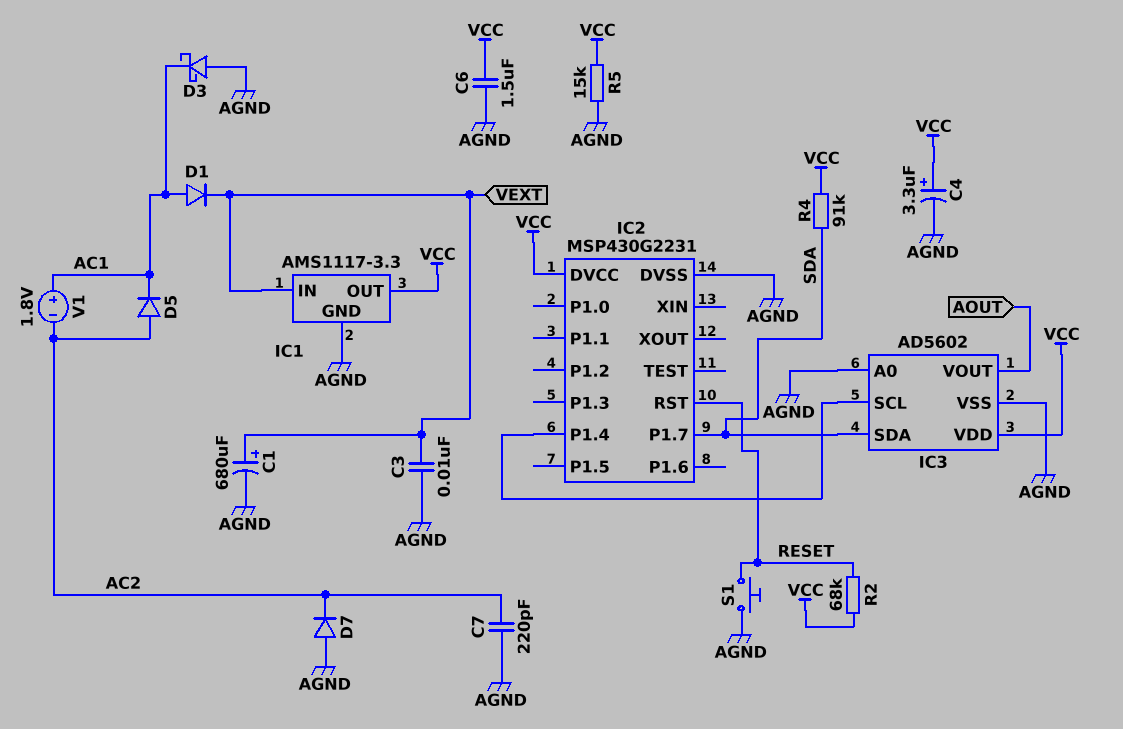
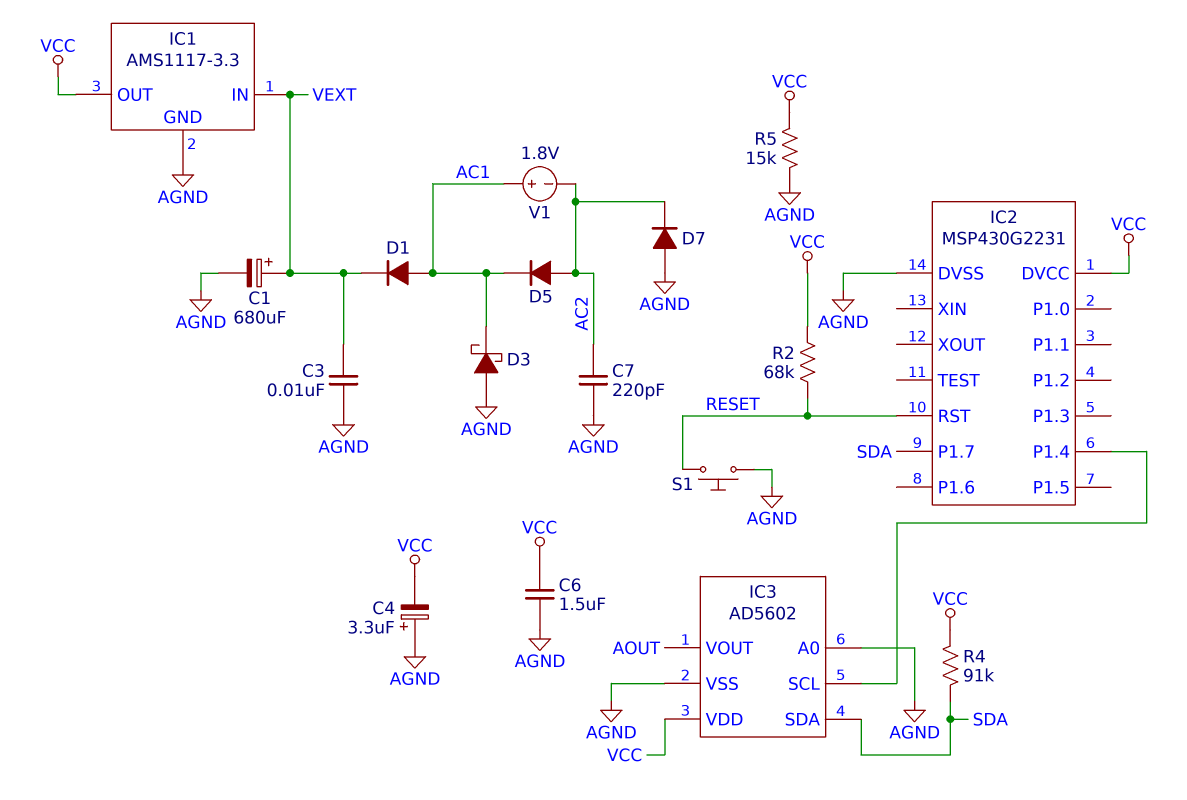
C4: 3.3uF (plus VCC, minus AGND) -> 3.3uF (plus AGND, minus VCC)

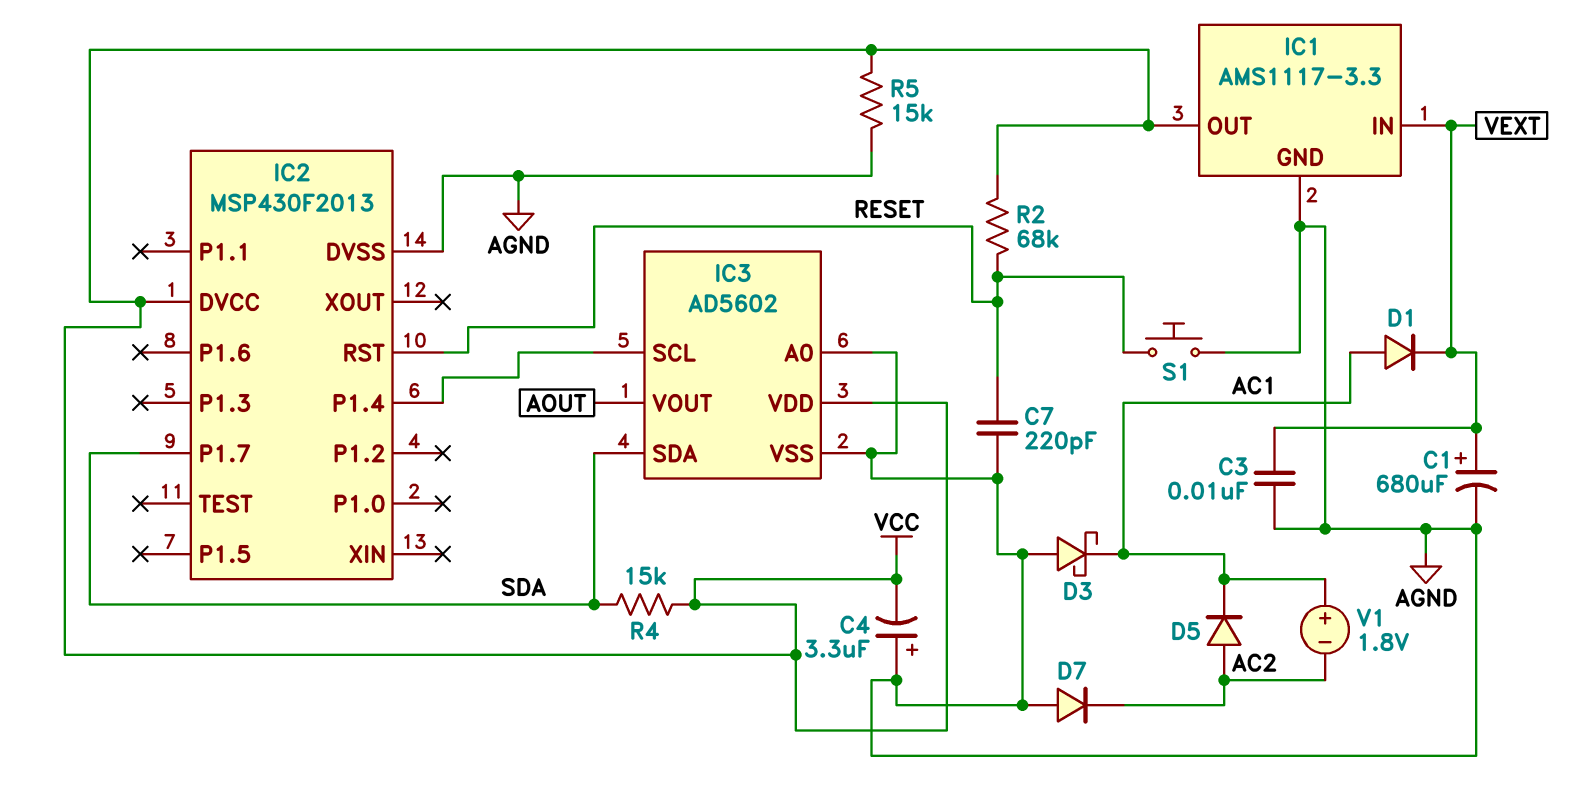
C6: 1.5uF (AGND, VCC) -> none
C7: 220pF (AC2, AGND) -> 220pF (AGND, RESET)
IC2: MSP430G2231 -> MSP430F2013
R4: 91k (SDA, VCC) -> 15k (SDA, VCC)

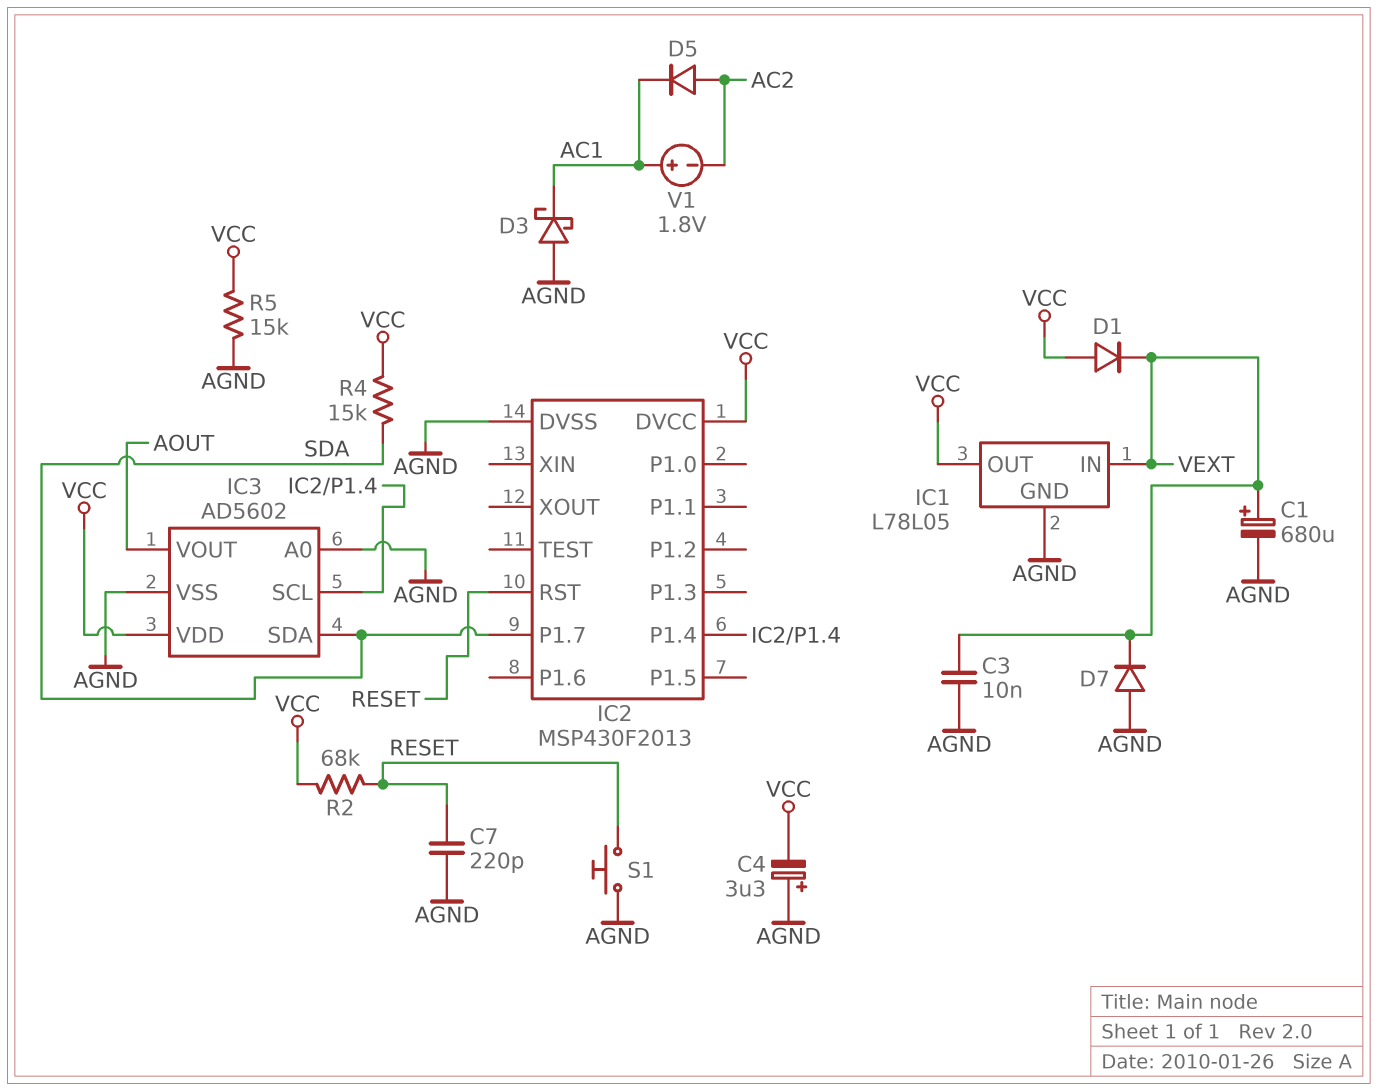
D1: diode (A AC1, K VEXT) -> diode (A VCC, K VEXT)
D7: diode (A AGND, K AC2) -> diode (A AGND, K VEXT)
IC1: AMS1117-3.3 -> L78L05

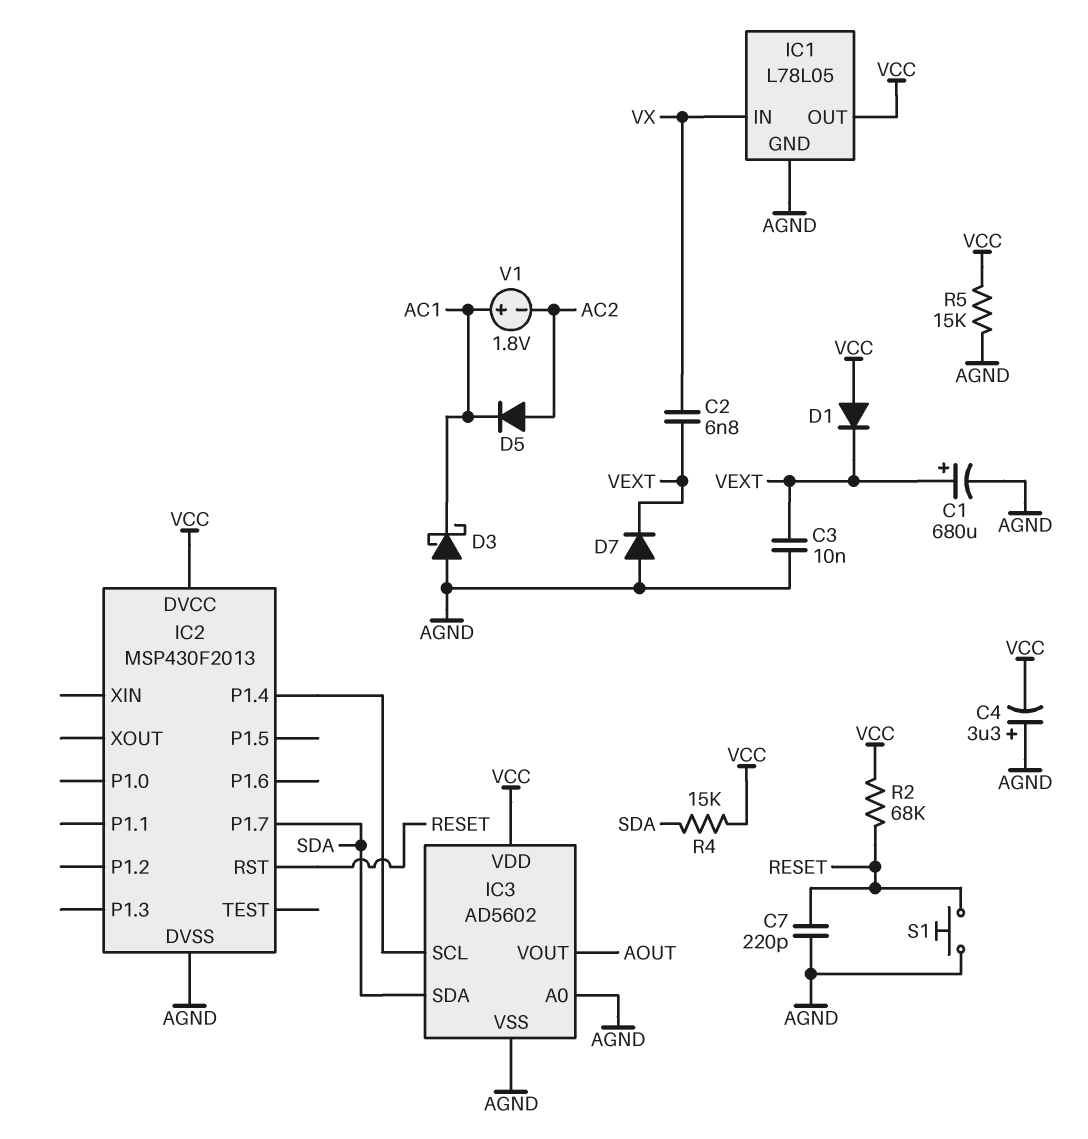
C2: none -> 6.8nF (VEXT, VX)
IC1 pin IN: VEXT -> VX

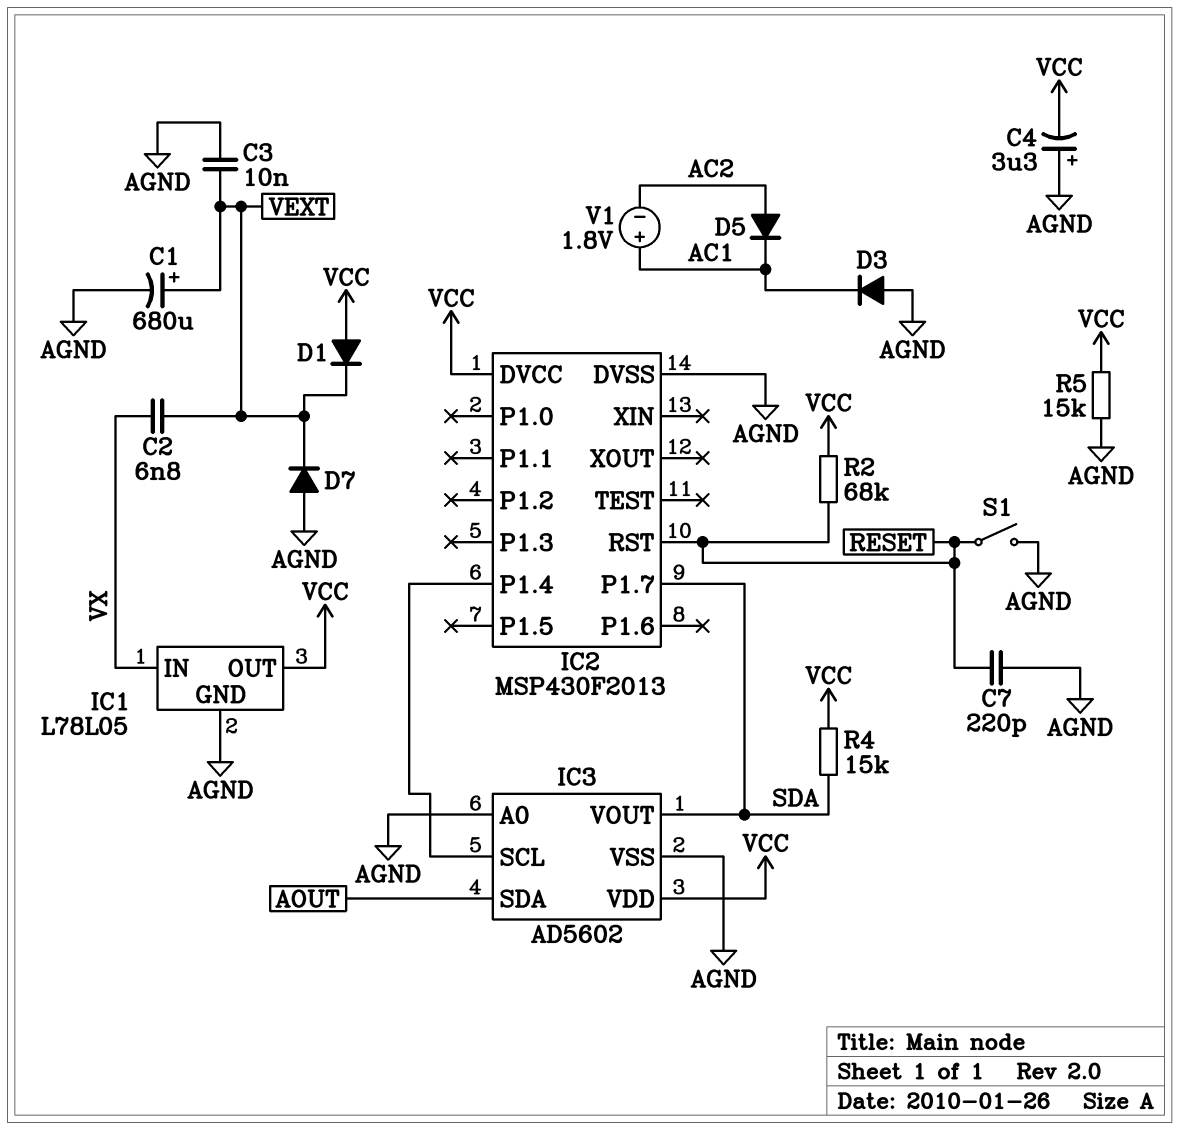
D3: schottky (A AGND, K AC1) -> diode (A AGND, K AC1)
IC3 pin SDA: SDA -> AOUT
IC3 pin VOUT: AOUT -> SDA
S1: button (AGND, RESET) -> switch (AGND, RESET)

